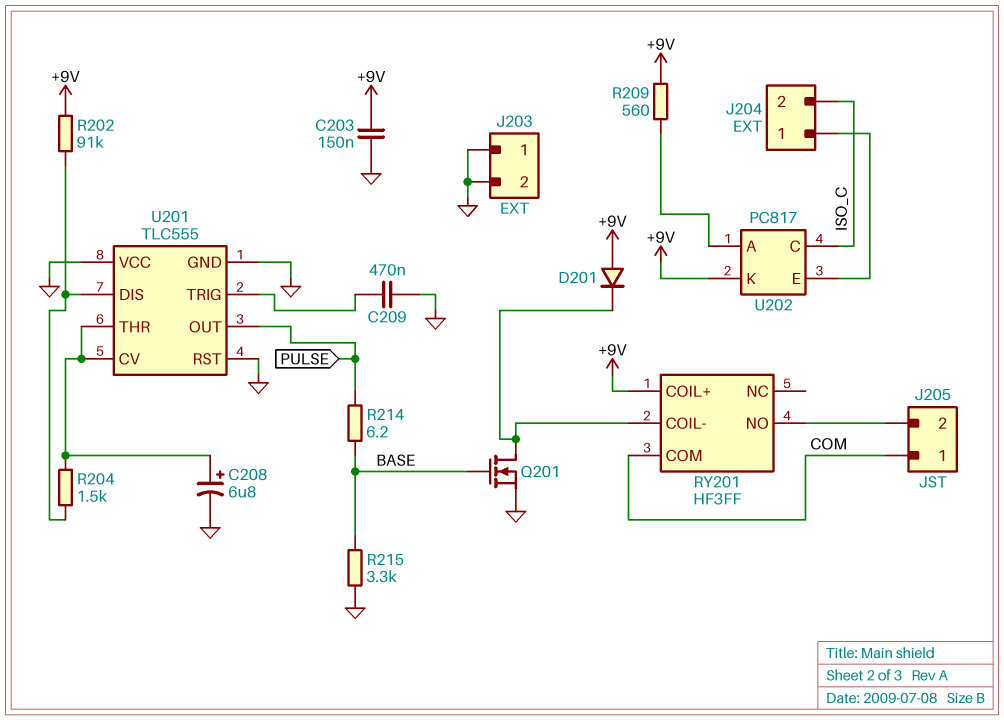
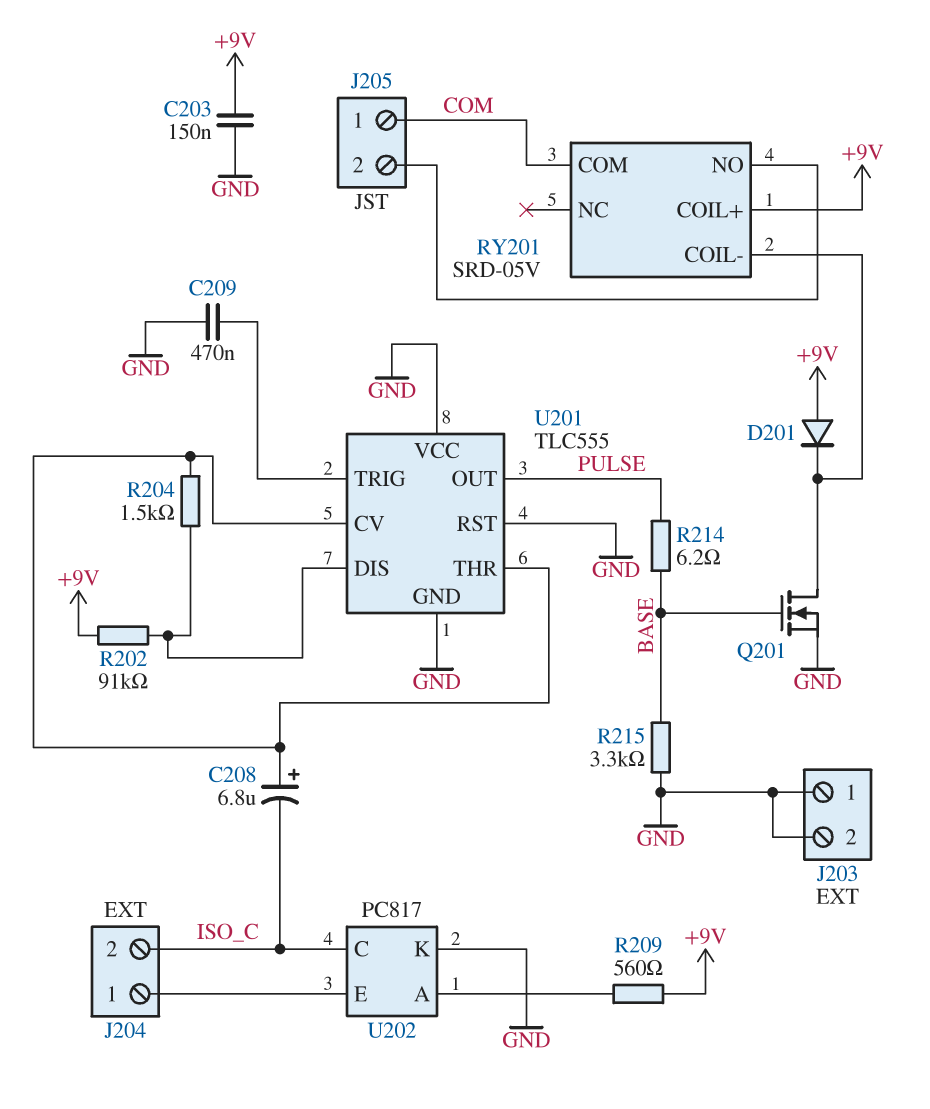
C208: 6.8uF (plus U201/CV, minus GND) -> 6.8uF (plus U201/CV, minus ISO_C)
RY201: HF3FF -> SRD-05V
U202 pin K: +9V -> GND

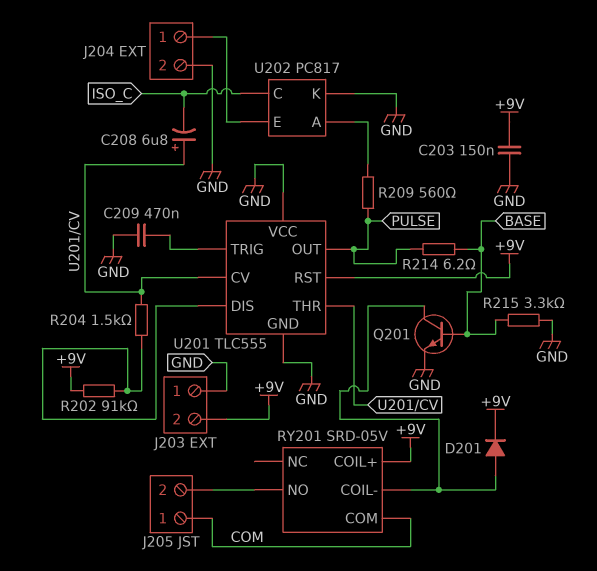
D201: diode (A +9V, K RY201/COIL-) -> diode (A RY201/COIL-, K +9V)
J203 pin 2: GND -> +9V
J204 pin 2: ISO_C -> GND
Q201: NMOS (G BASE, D RY201/COIL-, S GND) -> NPN (B BASE, C RY201/COIL-, E GND)
R209: 560 (+9V, U202/A) -> 560 (PULSE, U202/A)
U201 pin RST: GND -> +9V

